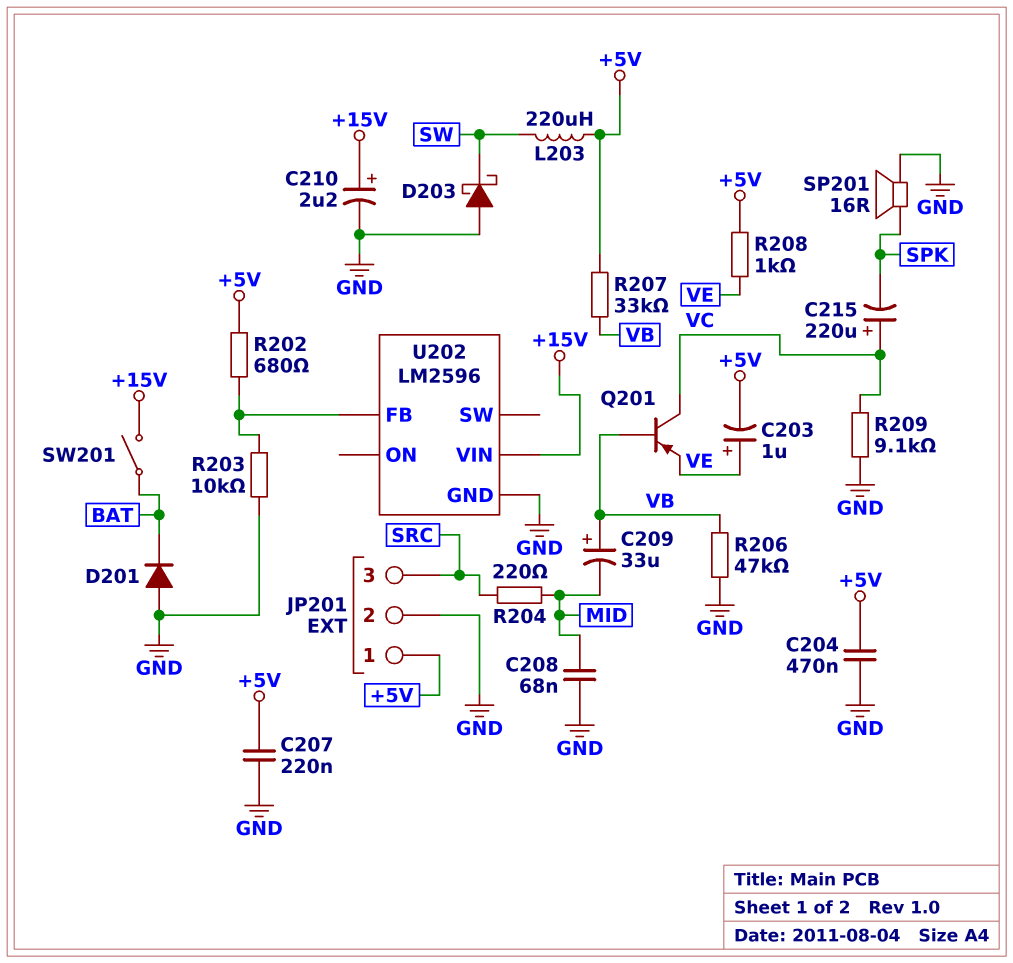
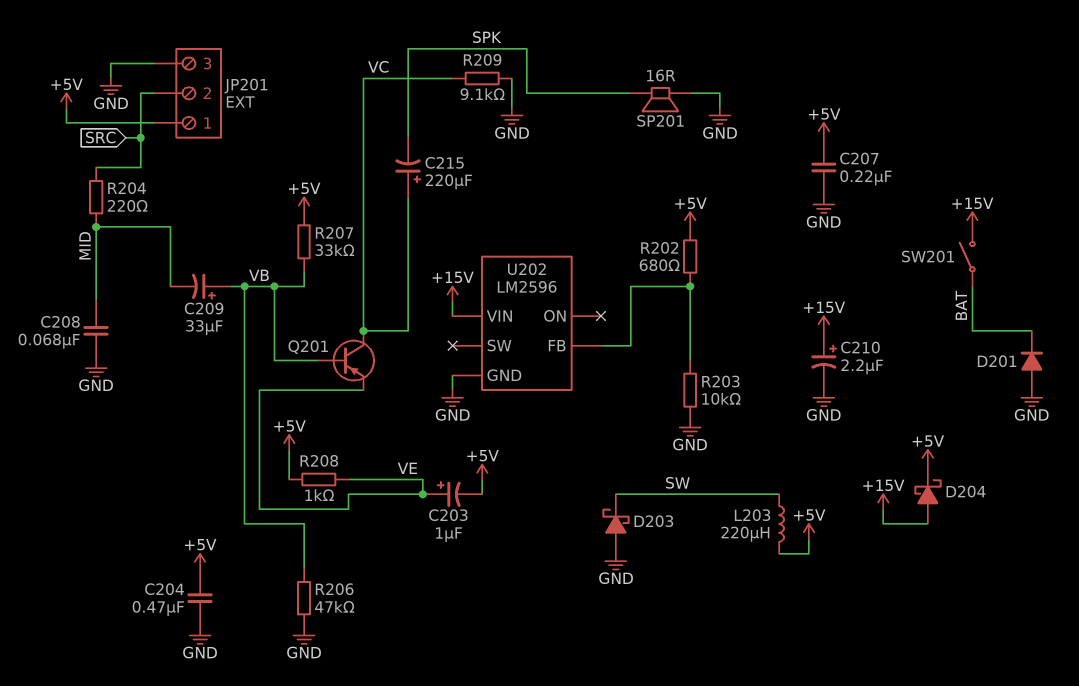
D204: none -> schottky (A +15V, K +5V)
JP201 pin 2: GND -> SRC
JP201 pin 3: SRC -> GND

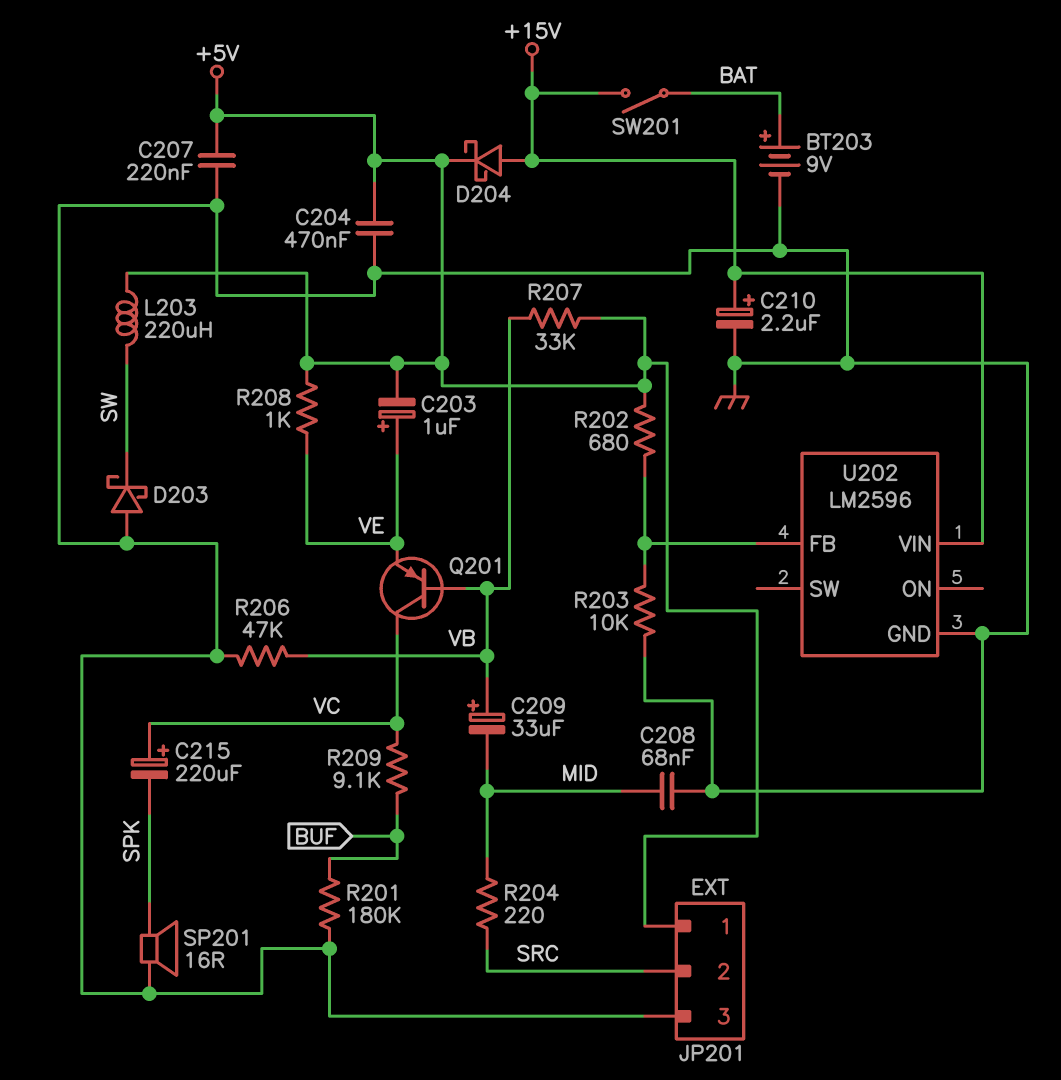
BT203: none -> 9V (plus BAT, minus GND)
D201: diode (A GND, K BAT) -> none
R201: none -> 180k (BUF, GND)
R209: 9.1k (GND, VC) -> 9.1k (BUF, VC)

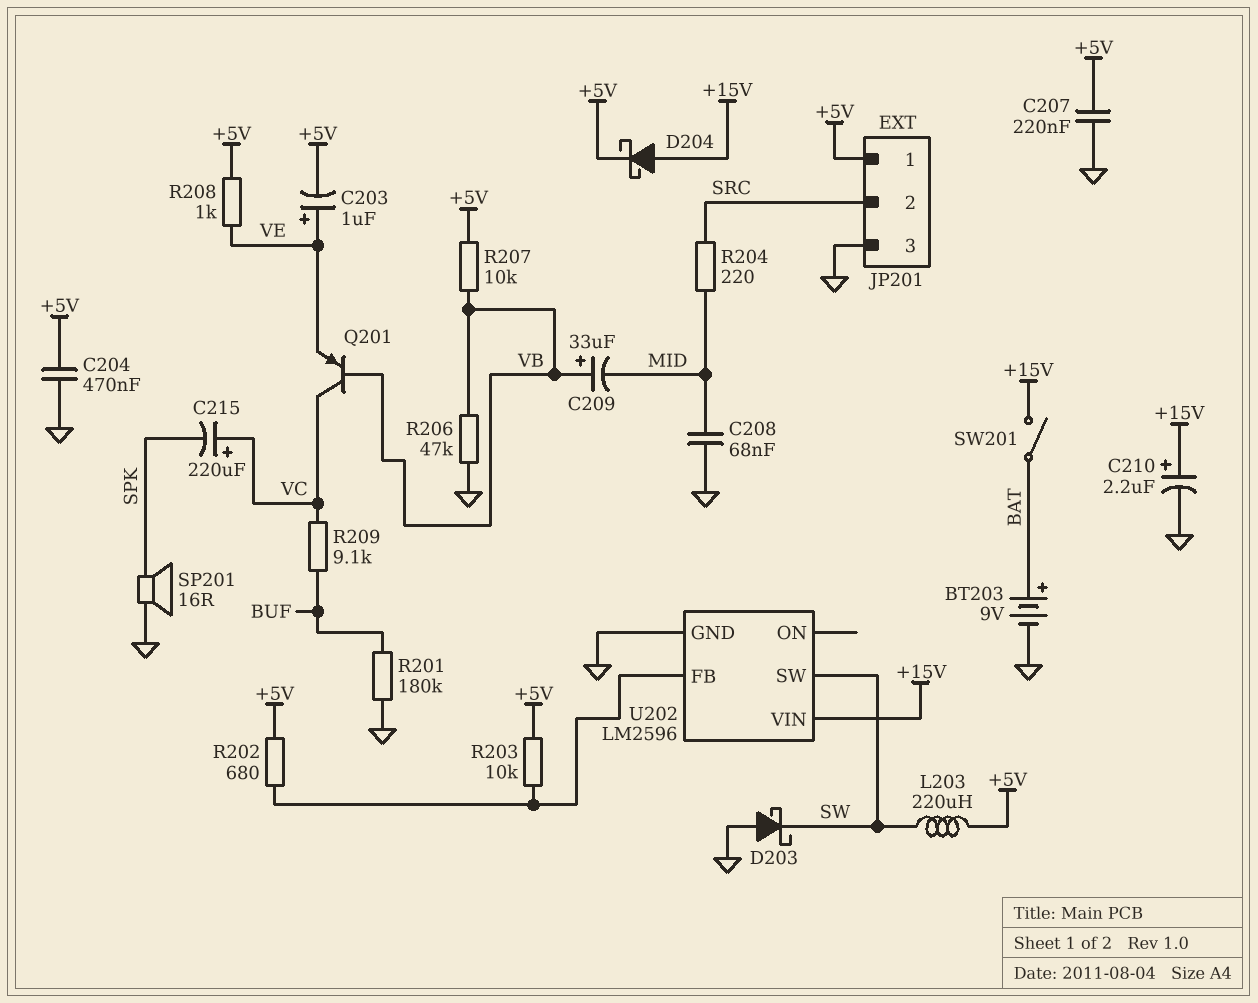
R203: 10k (GND, U202/FB) -> 10k (+5V, U202/FB)
R207: 33k (+5V, VB) -> 10k (+5V, VB)
U202 pin SW: none -> SW

